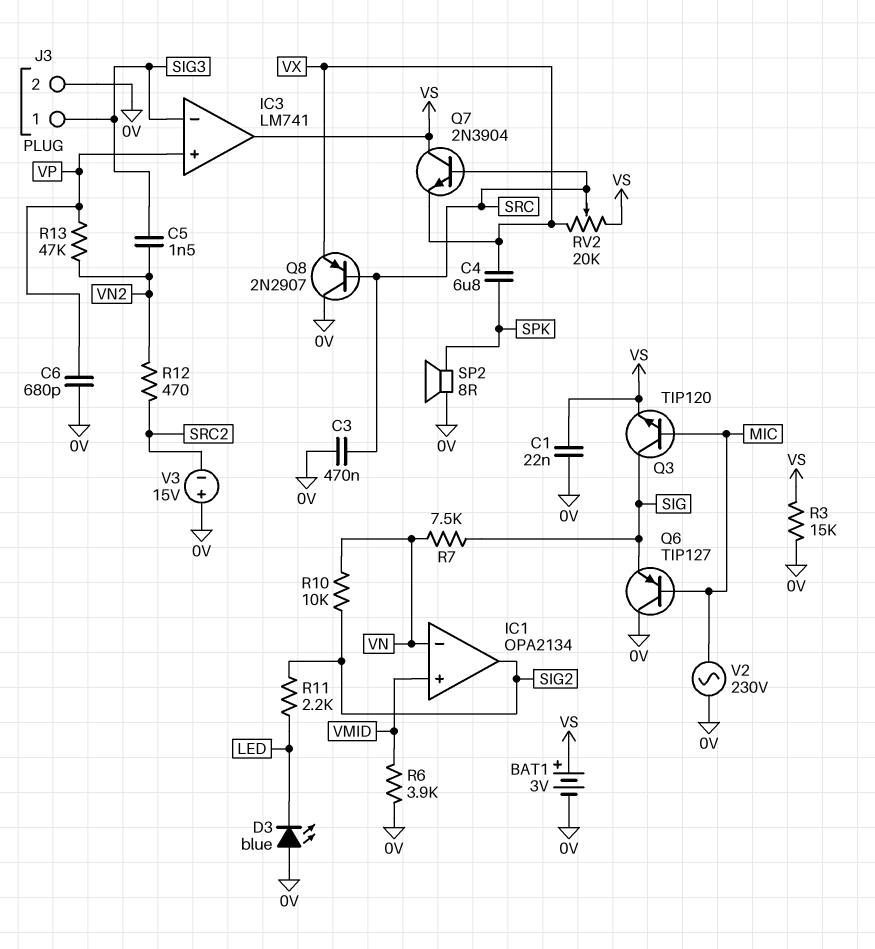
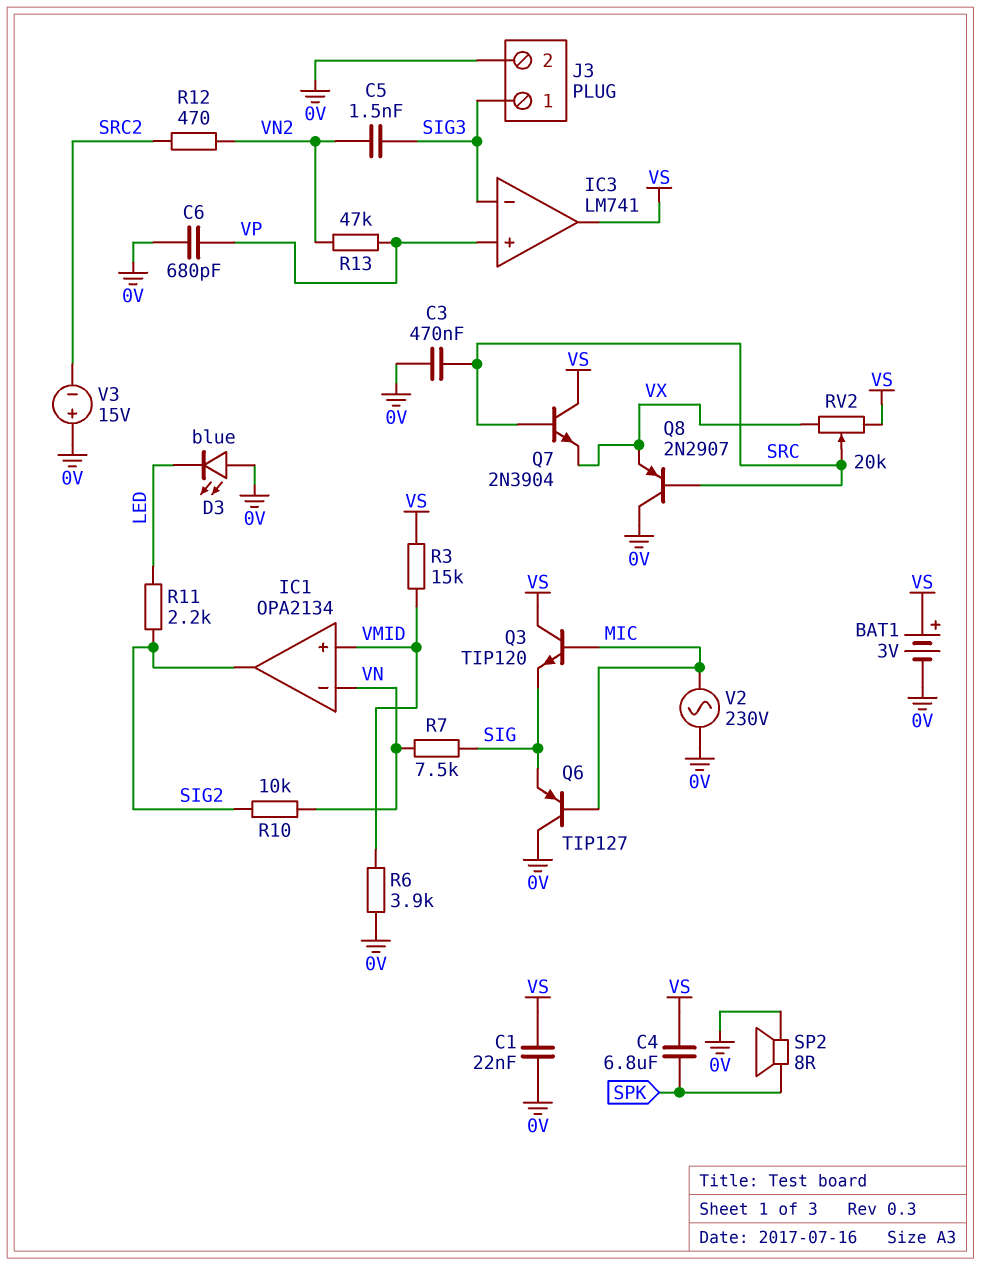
C4: 6.8uF (SPK, VX) -> 6.8uF (SPK, VS)
Q3: NPN TIP120 (B MIC, C SIG, E VS) -> NPN TIP120 (B MIC, C VS, E SIG)
R3: 15k (0V, VS) -> 15k (VMID, VS)

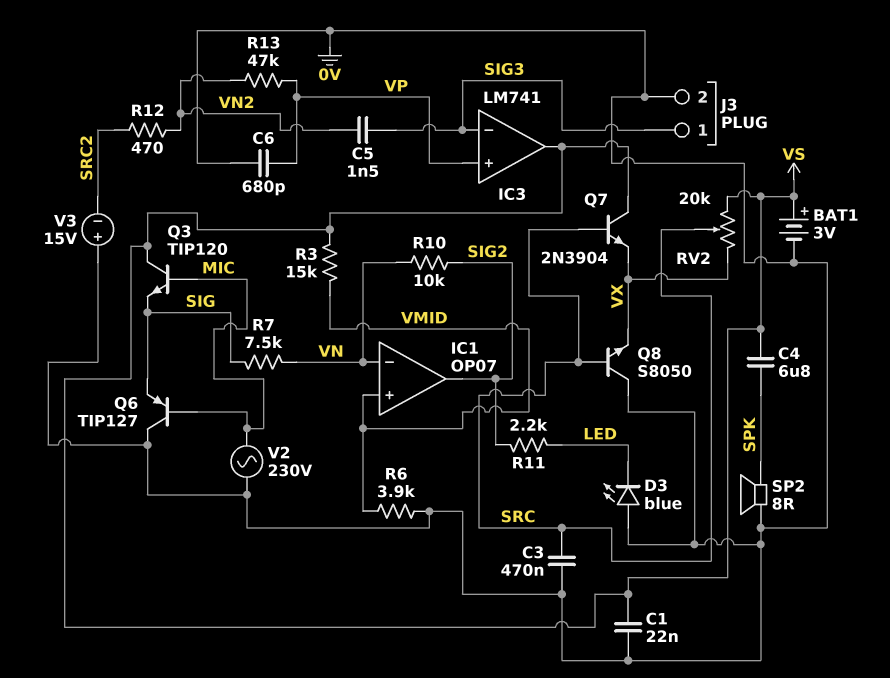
IC1: OPA2134 -> OP07
Q8: PNP 2N2907 (B SRC, C 0V, E VX) -> NPN S8050 (B SRC, C 0V, E VX)

